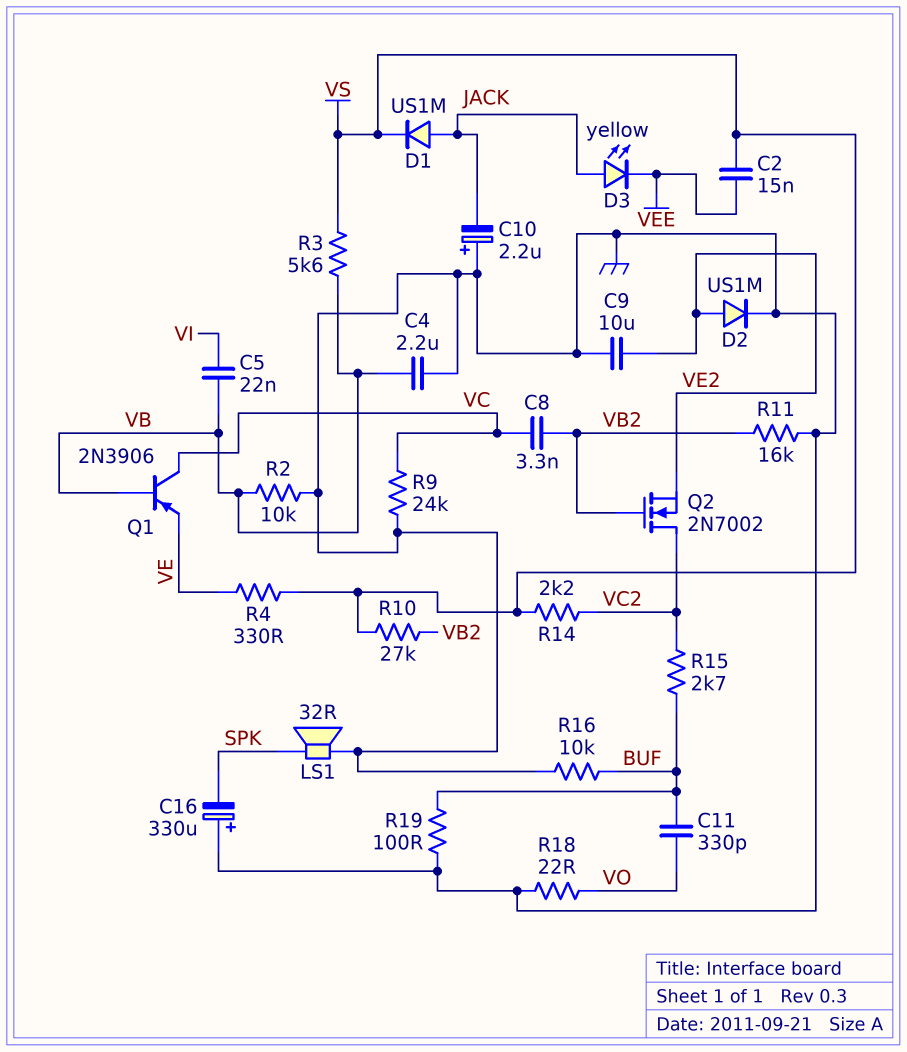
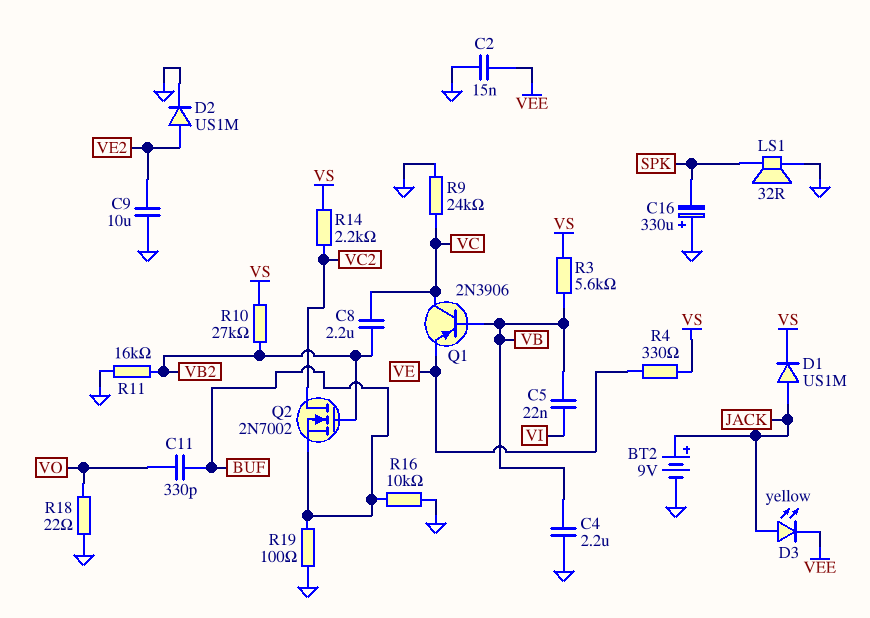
BT2: none -> 9V (plus JACK, minus GND)
C2: 15nF (VEE, VS) -> 15nF (GND, VEE)
C8: 3.3nF (VB2, VC) -> 2.2uF (VB2, VC)
C10: 2.2uF (plus GND, minus JACK) -> none
Q2: NMOS 2N7002 (G VB2, D VC2, S VE2) -> NMOS 2N7002 (G VB2, D VC2, S BUF)
R2: 10k (GND, VB) -> none
R15: 2.7k (BUF, VC2) -> none

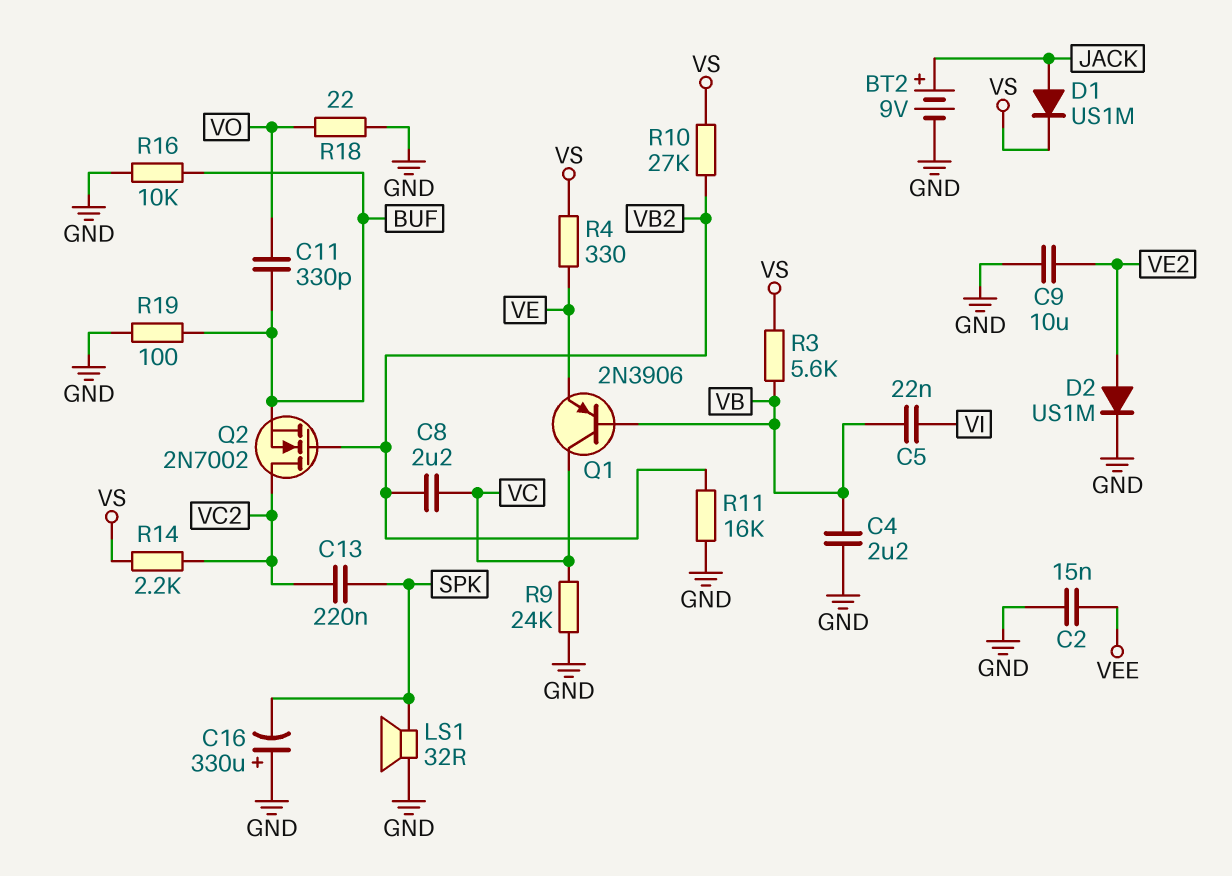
C13: none -> 220nF (SPK, VC2)
D3: LED yellow (A JACK, K VEE) -> none

